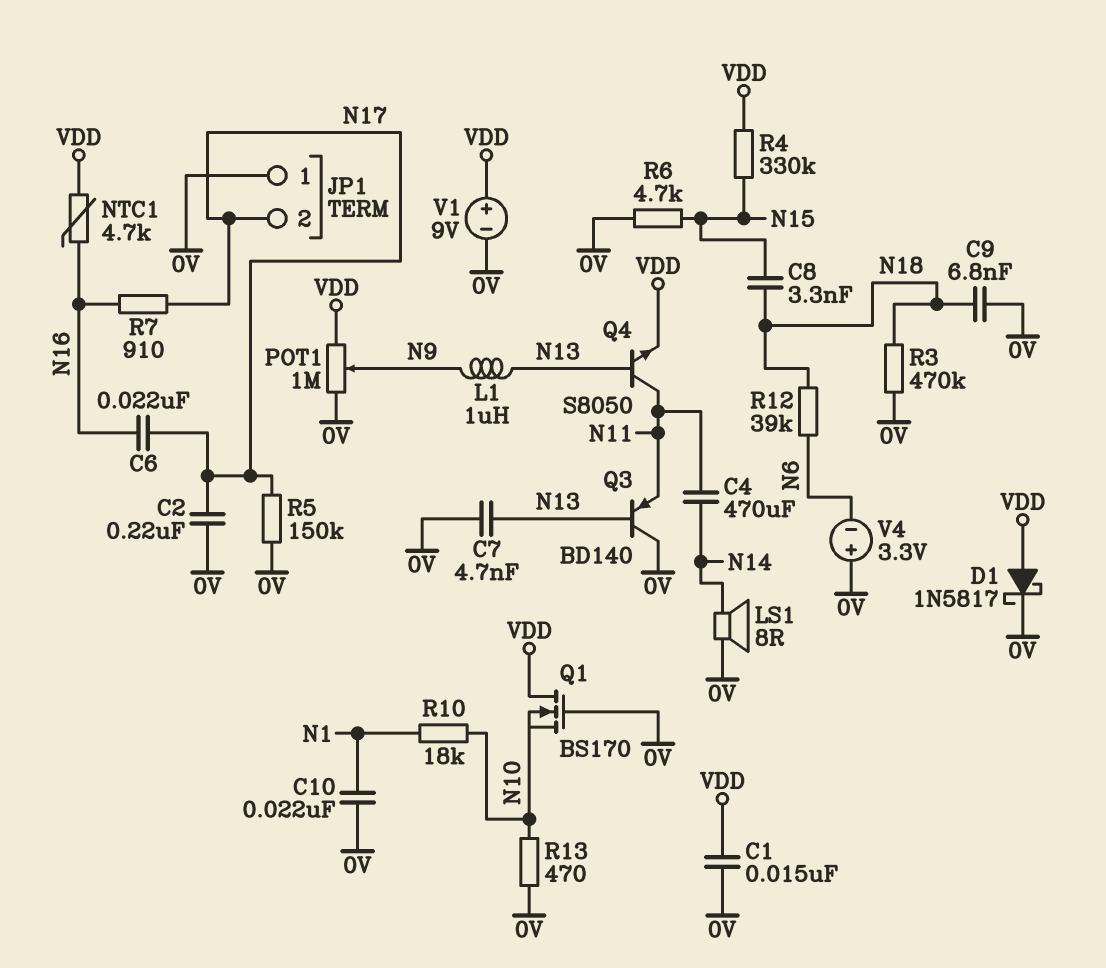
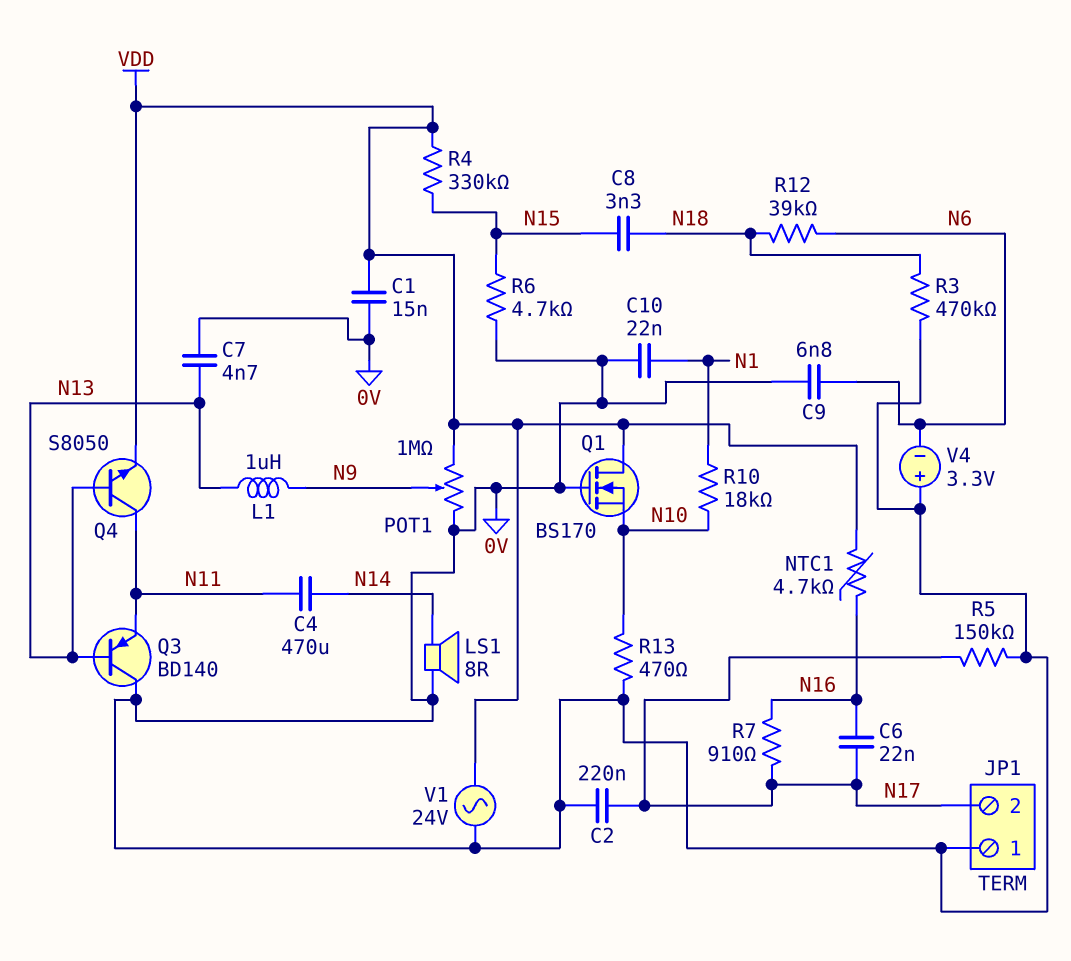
C9: 6.8nF (0V, N18) -> 6.8nF (0V, N6)
D1: schottky 1N5817 (A VDD, K 0V) -> none
V1: 9V (plus VDD, minus 0V) -> AC 24V (0V, VDD)

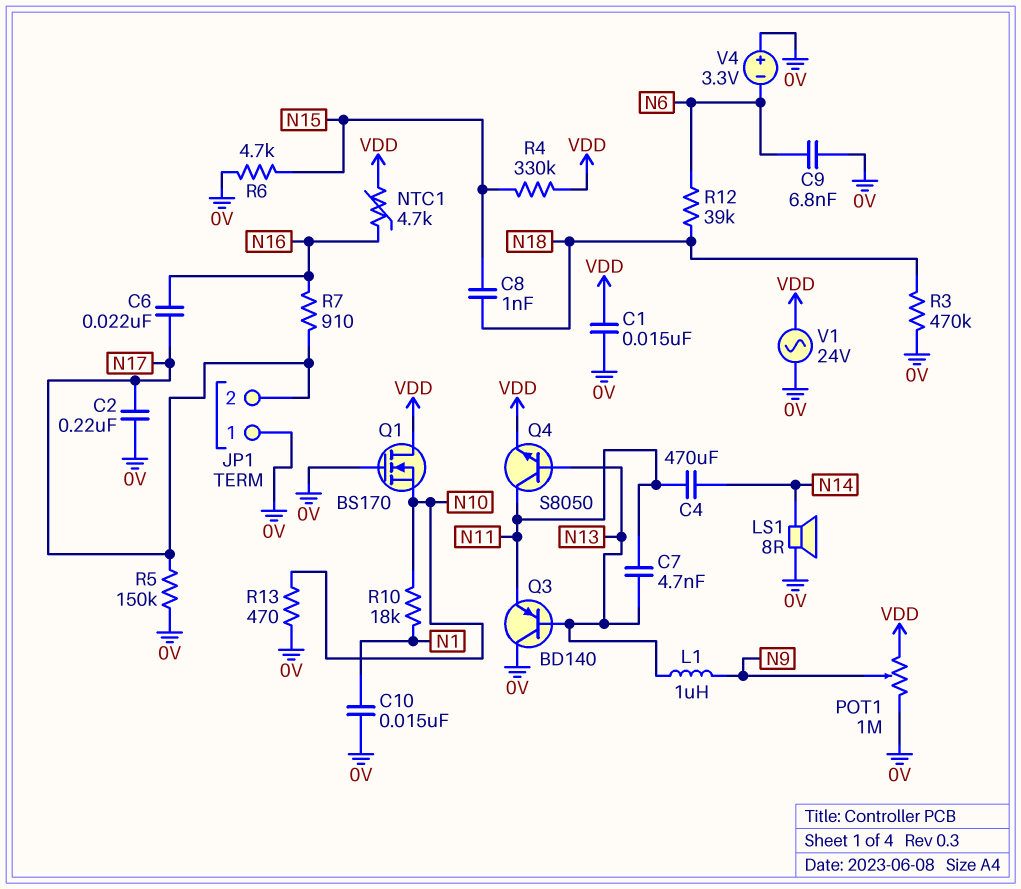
C7: 4.7nF (0V, N13) -> 4.7nF (N11, N13)
C8: 3.3nF (N15, N18) -> 1nF (N15, N18)
C10: 22nF (0V, N1) -> 15nF (0V, N1)

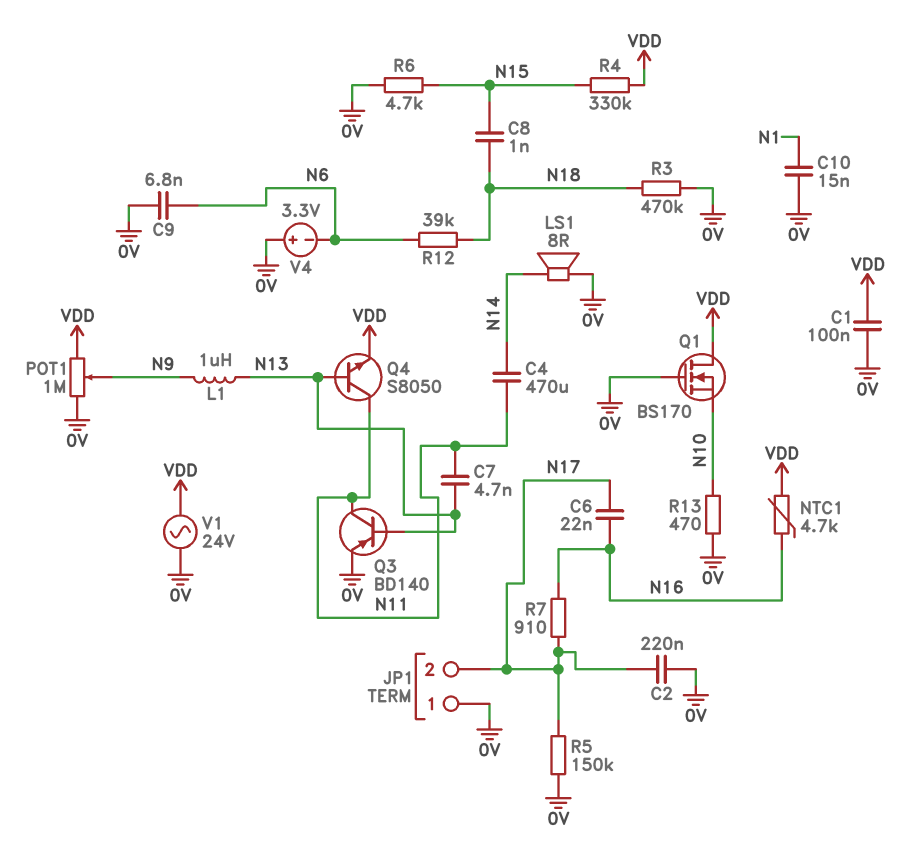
C1: 15nF (0V, VDD) -> 100nF (0V, VDD)
Q3: PNP BD140 (B N13, C 0V, E N11) -> PNP BD140 (B N13, C N11, E 0V)
R10: 18k (N1, N10) -> none

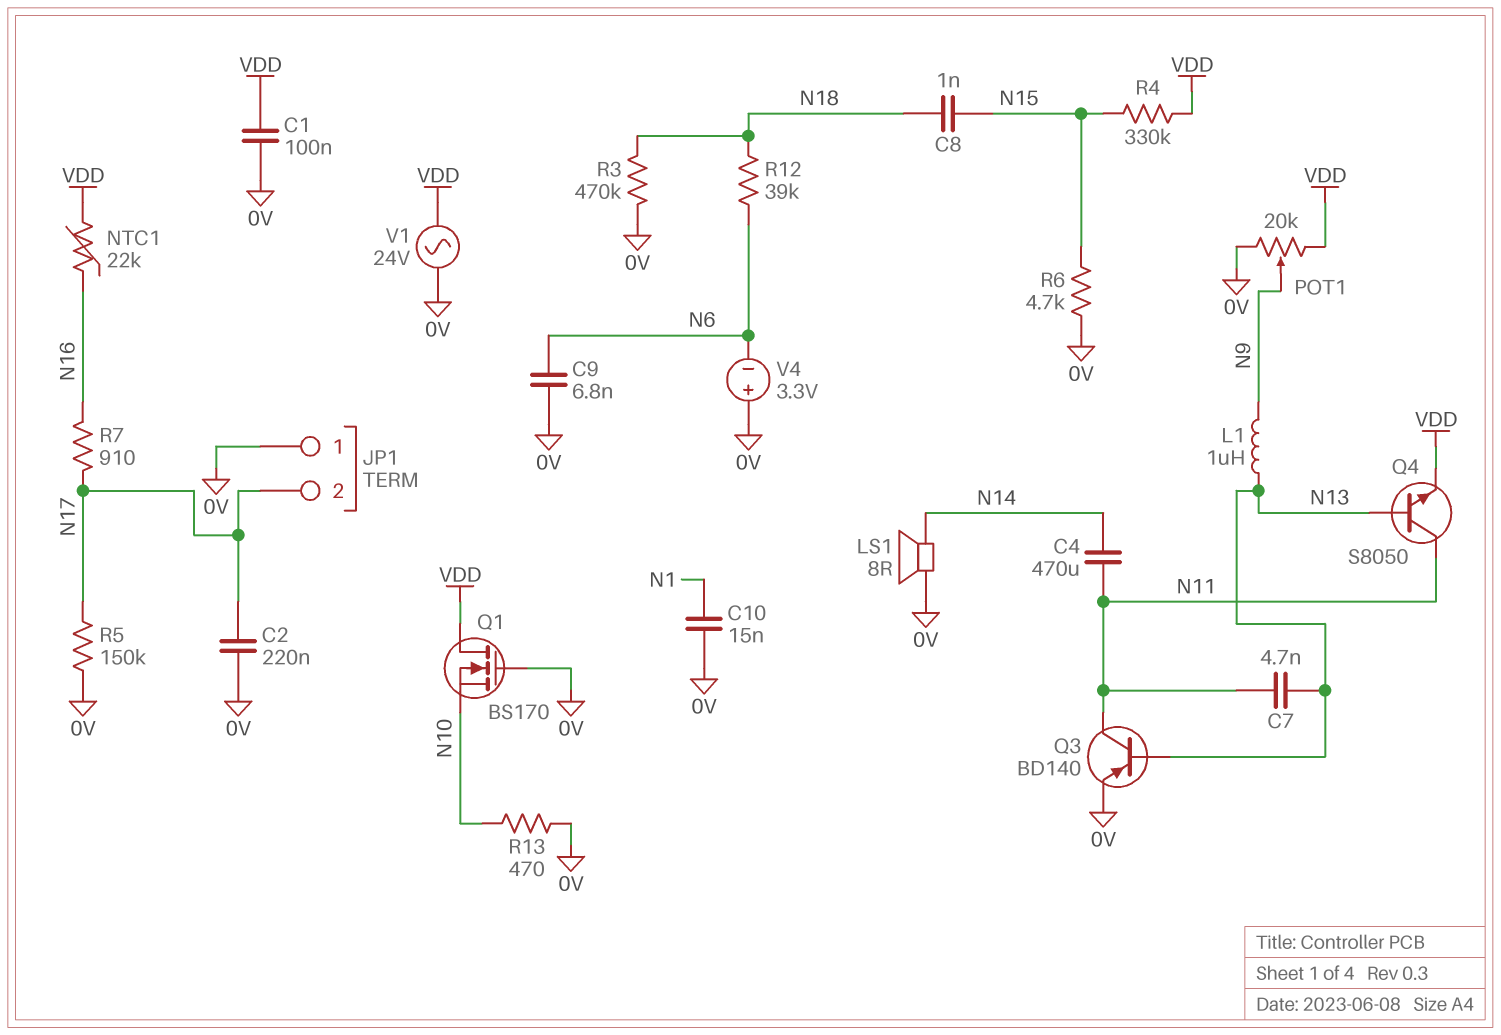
C6: 22nF (N16, N17) -> none
NTC1: 4.7k (N16, VDD) -> 22k (N16, VDD)
POT1: 1M (0V, VDD, wiper N9) -> 20k (0V, VDD, wiper N9)

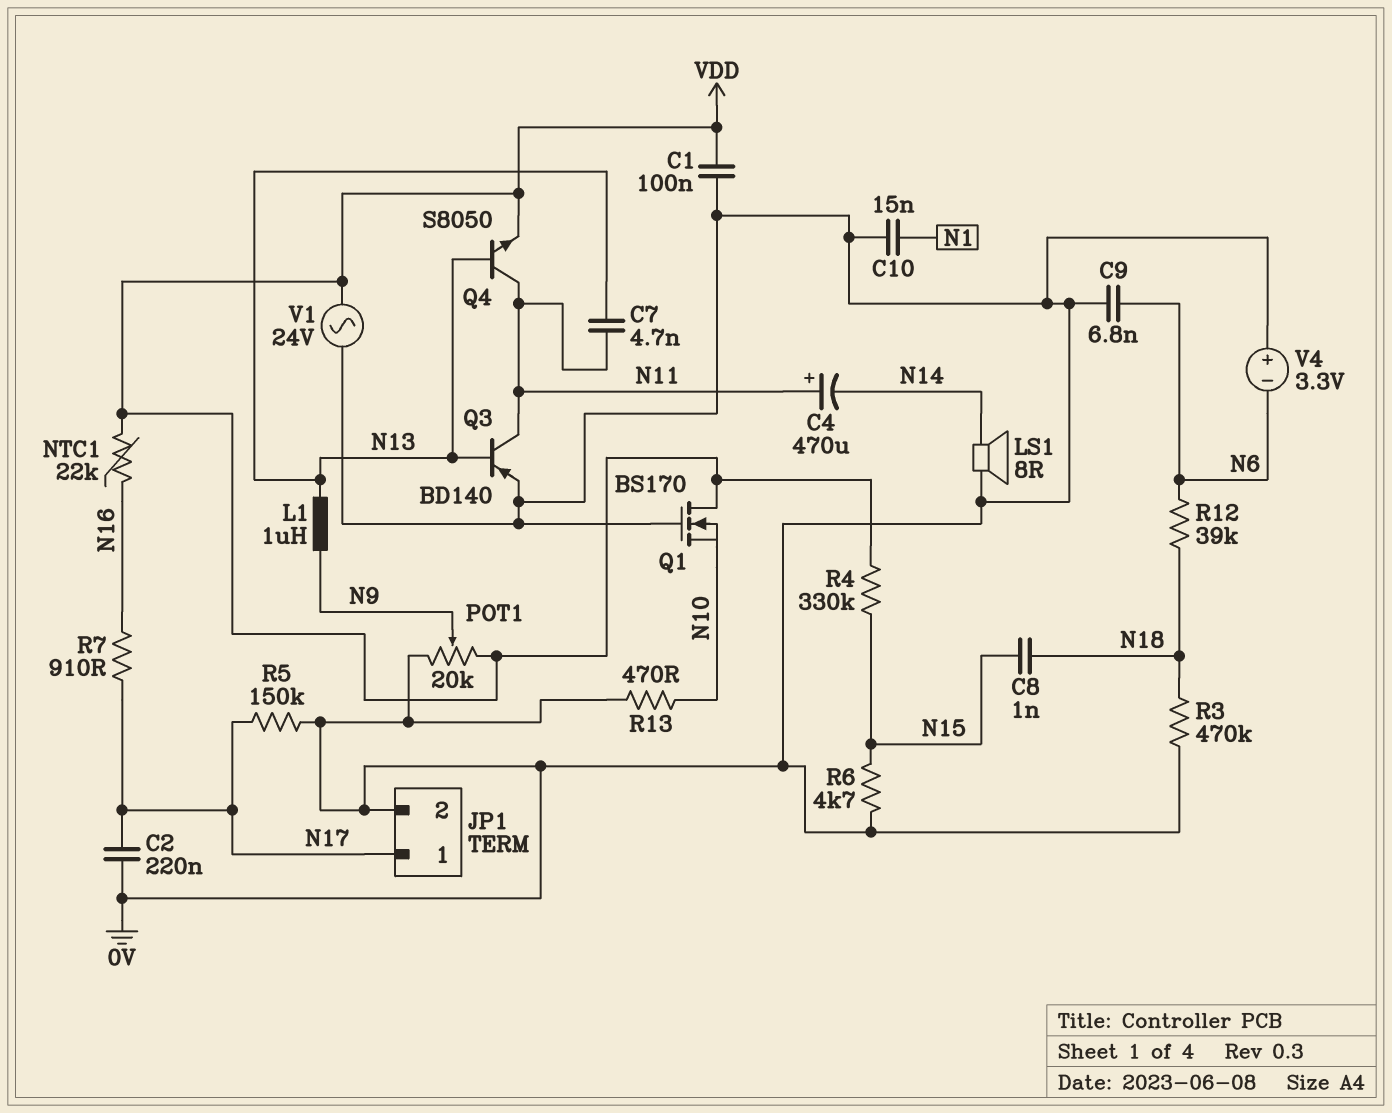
C4: 470uF (N11, N14) -> 470uF (plus N11, minus N14)
JP1 pin 1: 0V -> N17
JP1 pin 2: N17 -> 0V

